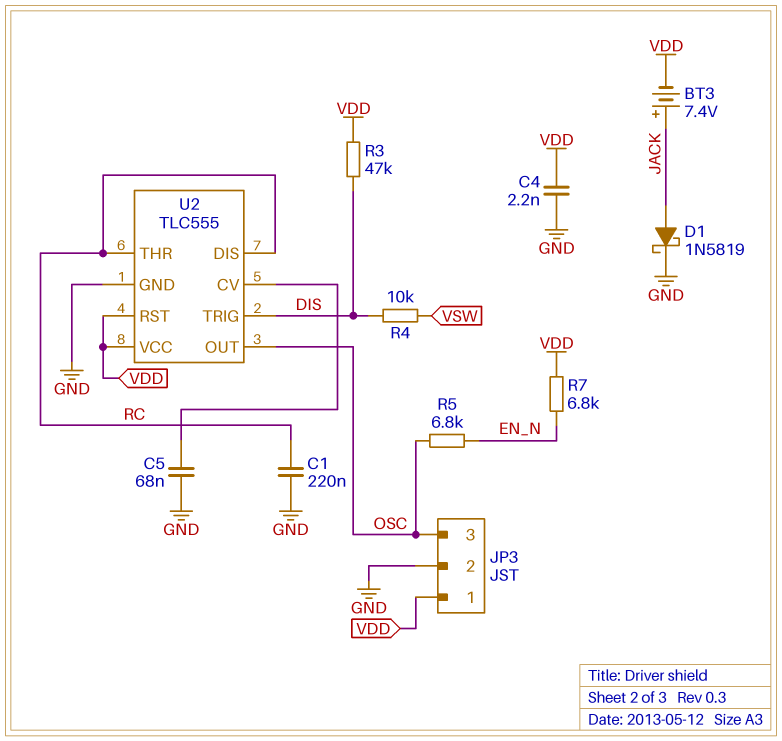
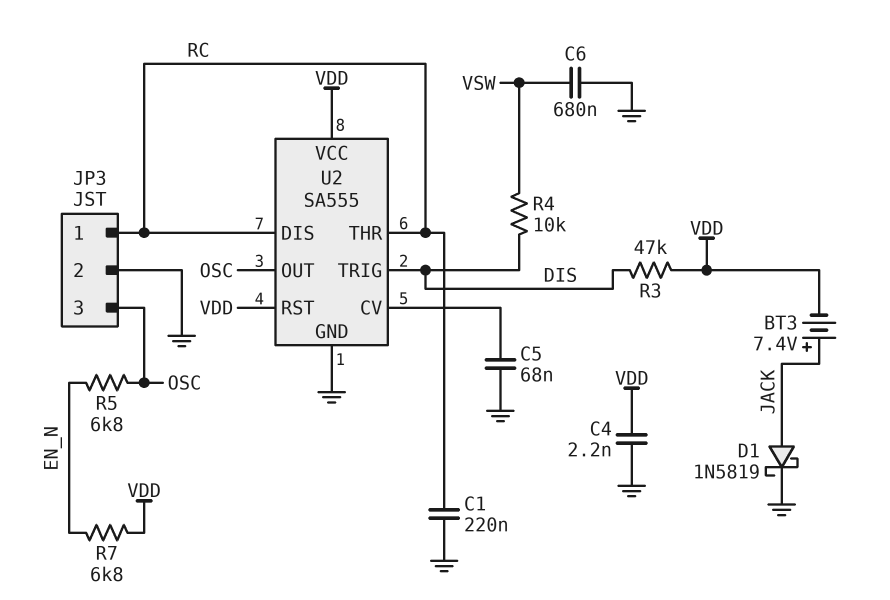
C6: none -> 680nF (GND, VSW)
JP3 pin 1: VDD -> RC
U2: TLC555 -> SA555

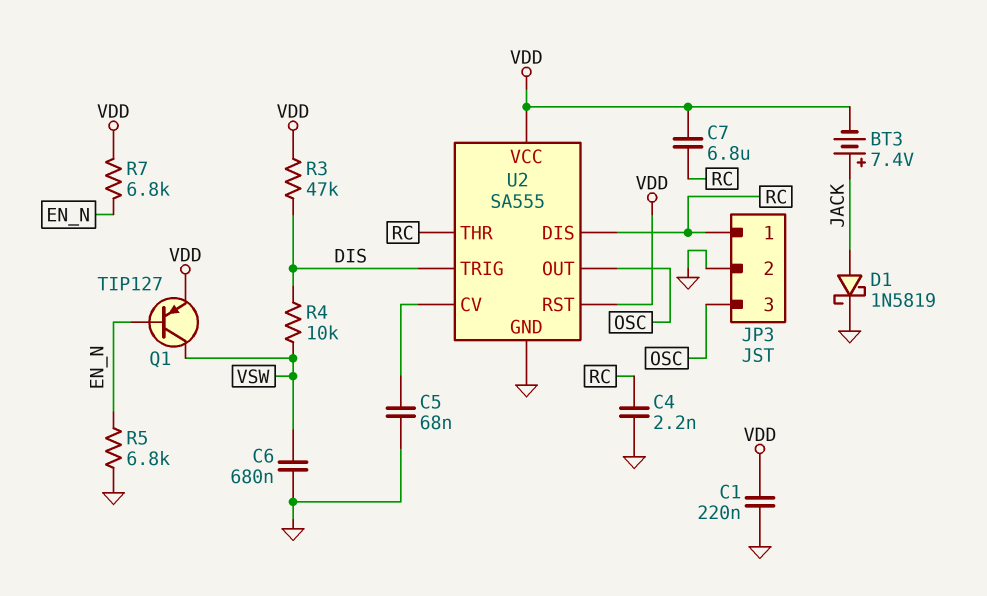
C1: 220nF (GND, RC) -> 220nF (GND, VDD)
C4: 2.2nF (GND, VDD) -> 2.2nF (GND, RC)
C7: none -> 6.8uF (RC, VDD)
Q1: none -> PNP TIP127 (B EN_N, C VSW, E VDD)
R5: 6.8k (EN_N, OSC) -> 6.8k (EN_N, GND)

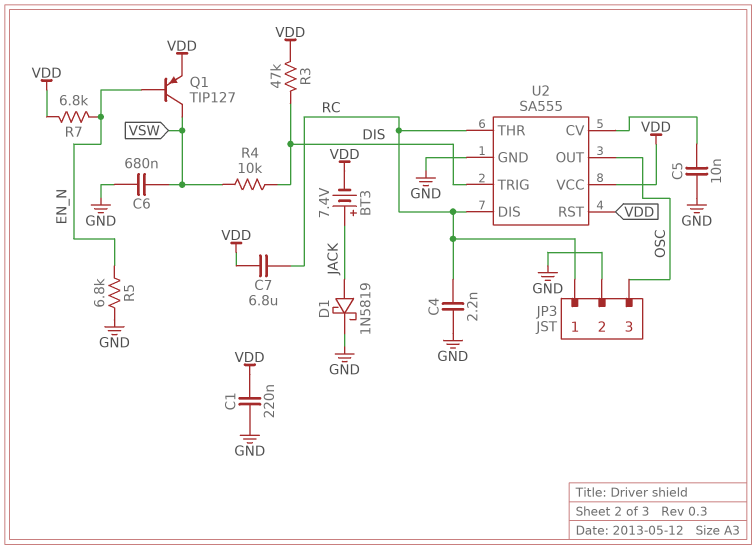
C5: 68nF (GND, U2/CV) -> 10nF (GND, U2/CV)

